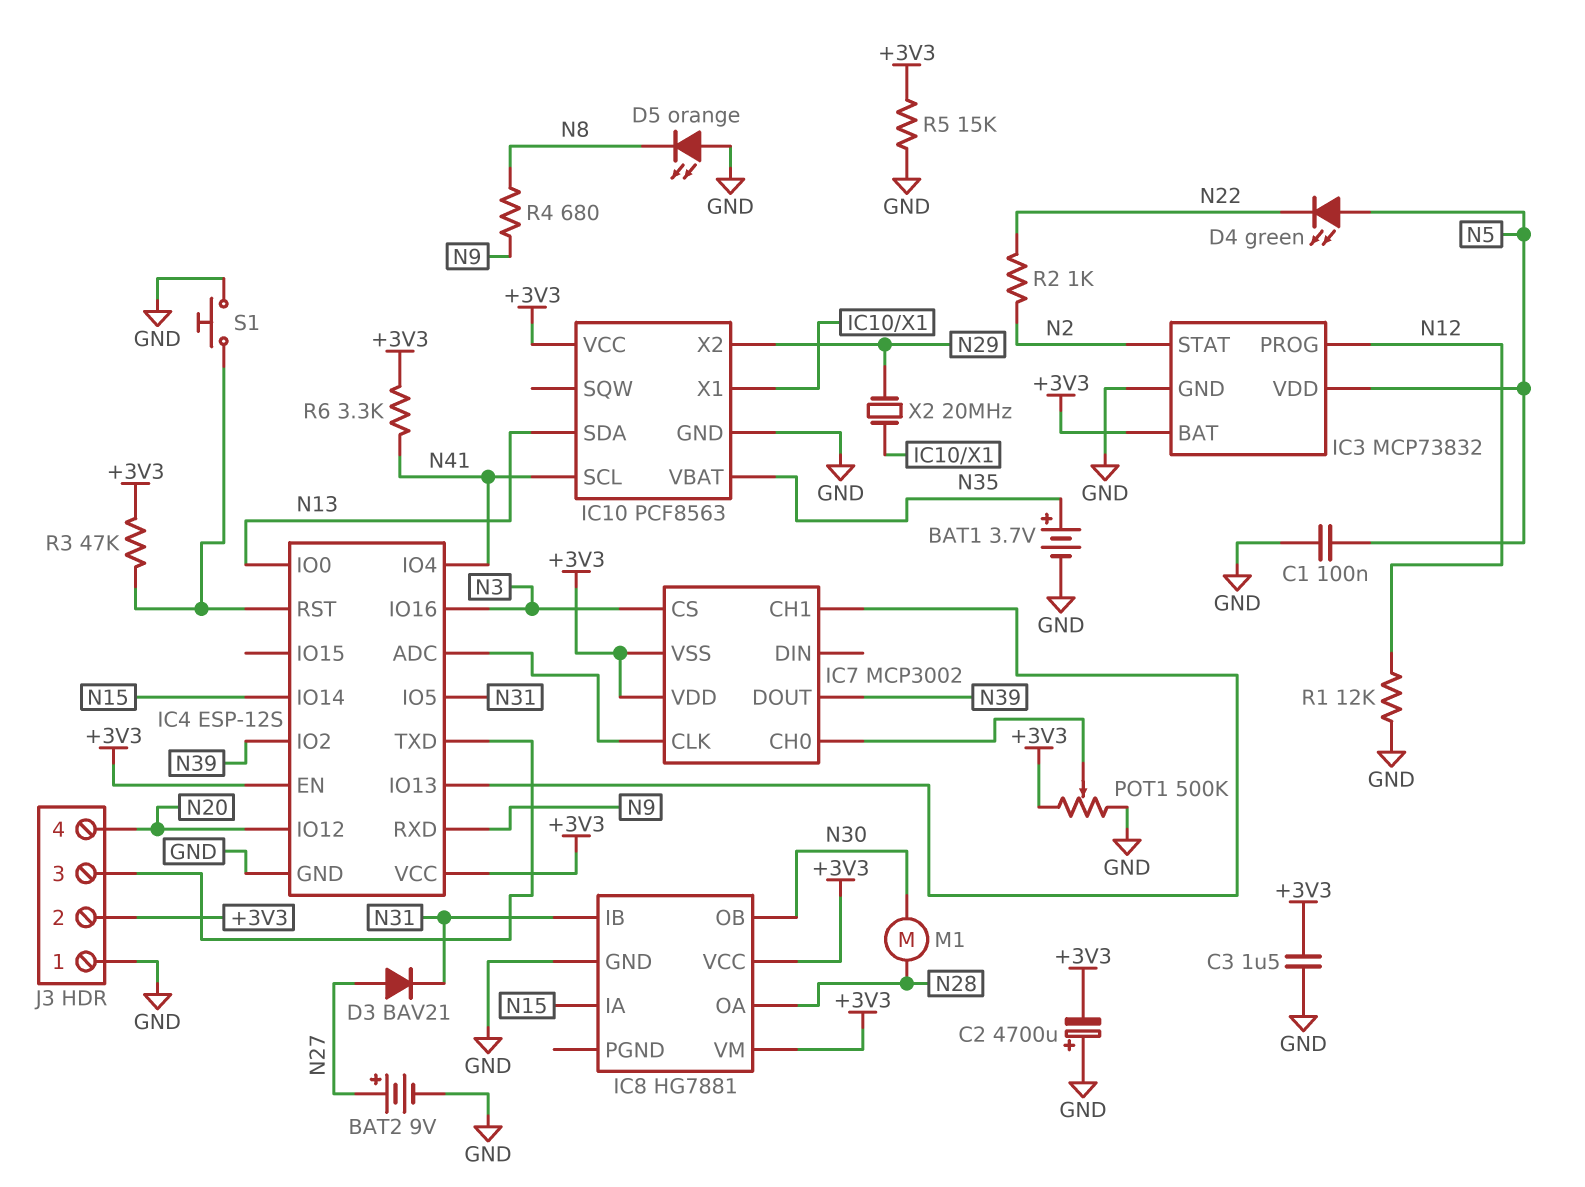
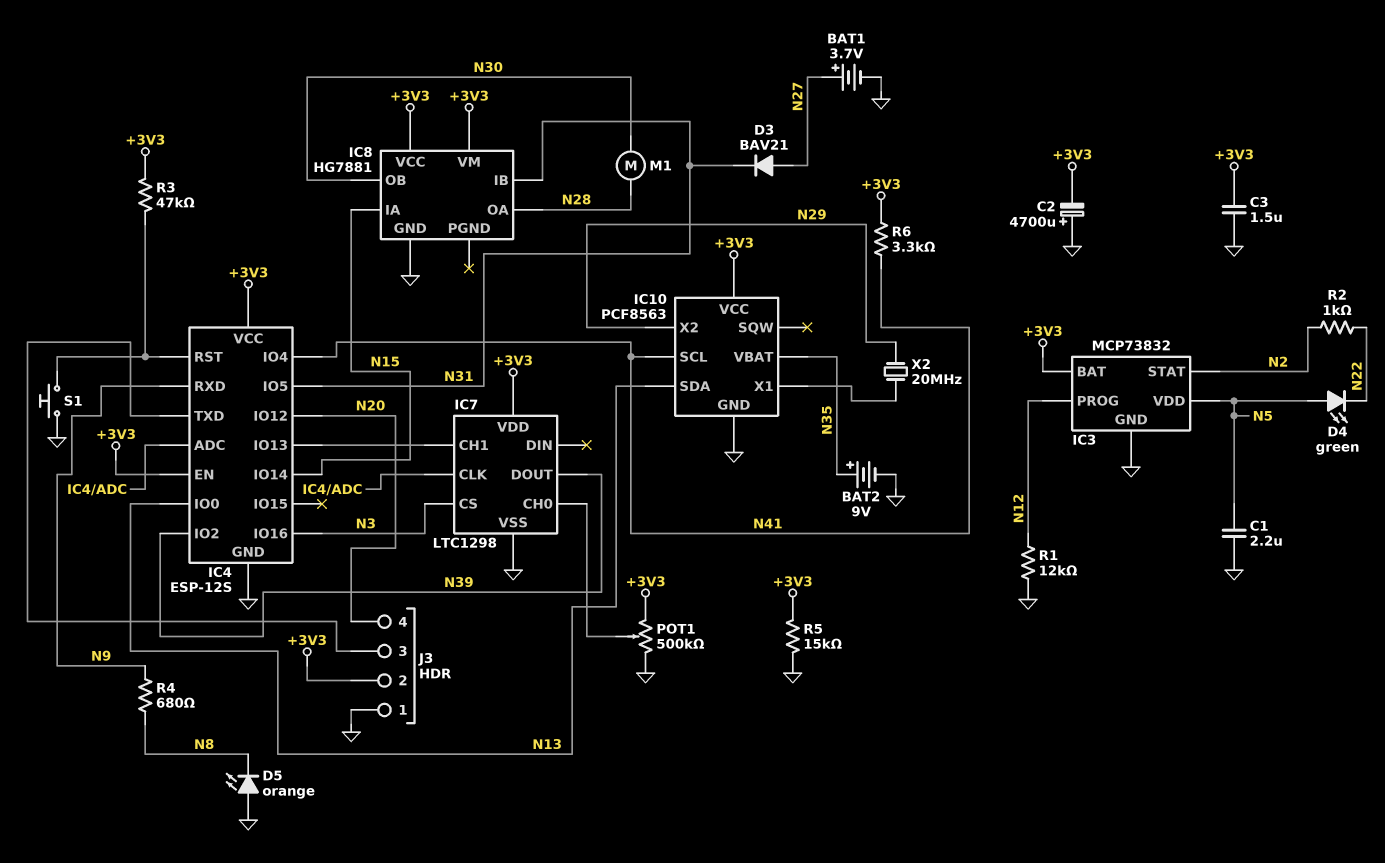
BAT1: 3.7V (plus N35, minus GND) -> 3.7V (plus N27, minus GND)
BAT2: 9V (plus N27, minus GND) -> 9V (plus N35, minus GND)
C1: 100nF (GND, N5) -> 2.2uF (GND, N5)
IC7: MCP3002 -> LTC1298
IC7 pin VSS: +3V3 -> GND

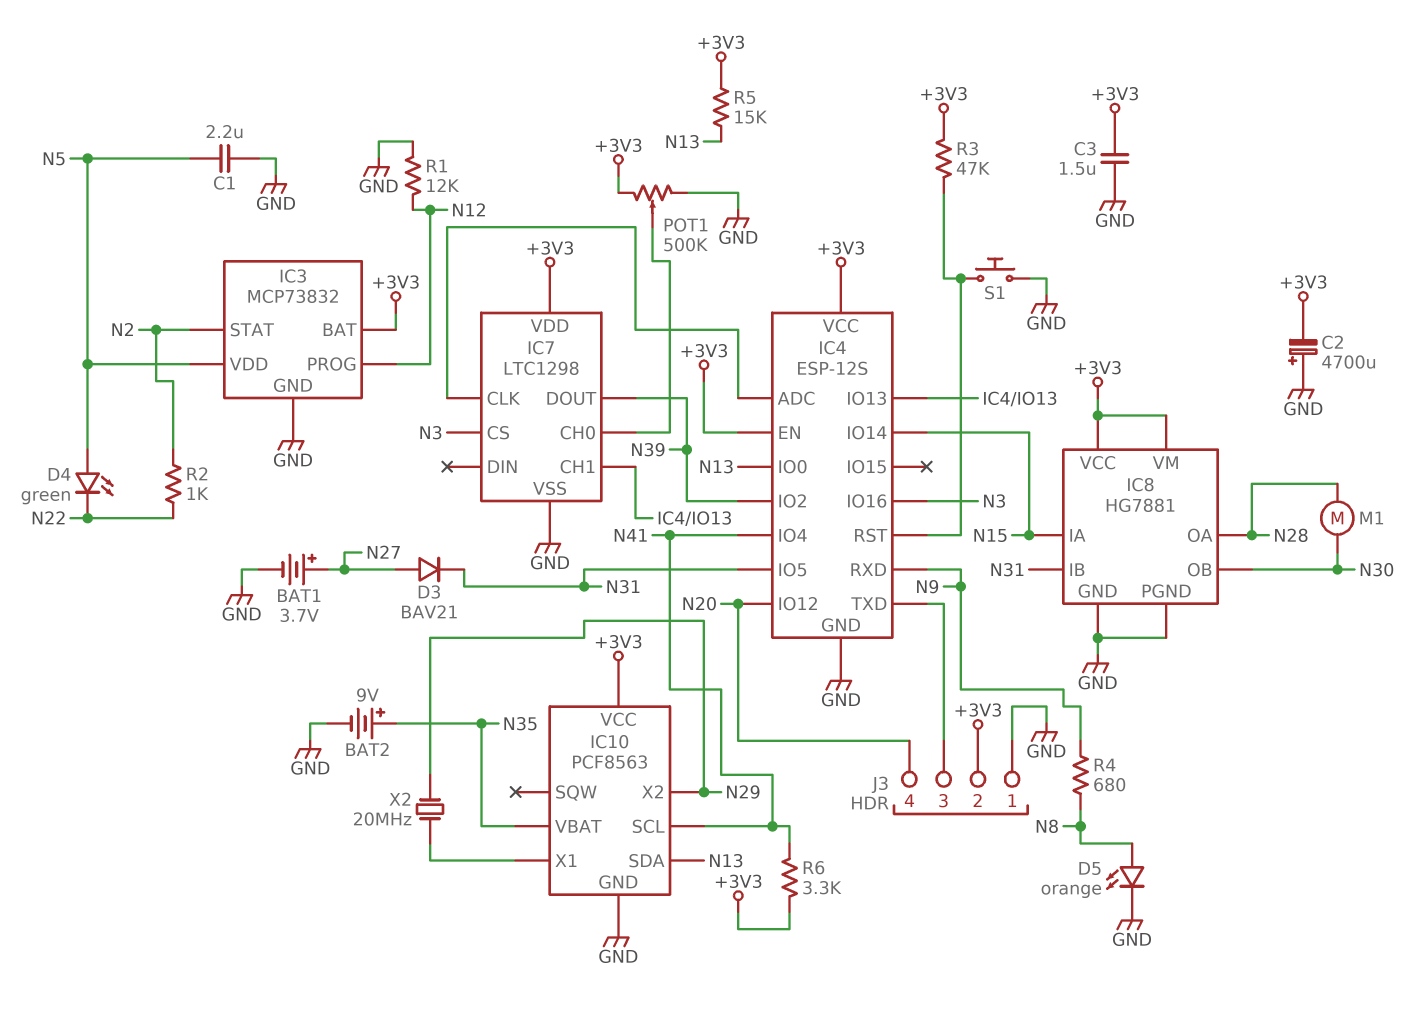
D5: LED orange (A GND, K N8) -> LED orange (A N8, K GND)
IC8 pin PGND: none -> GND
R5: 15k (+3V3, GND) -> 15k (+3V3, N13)

